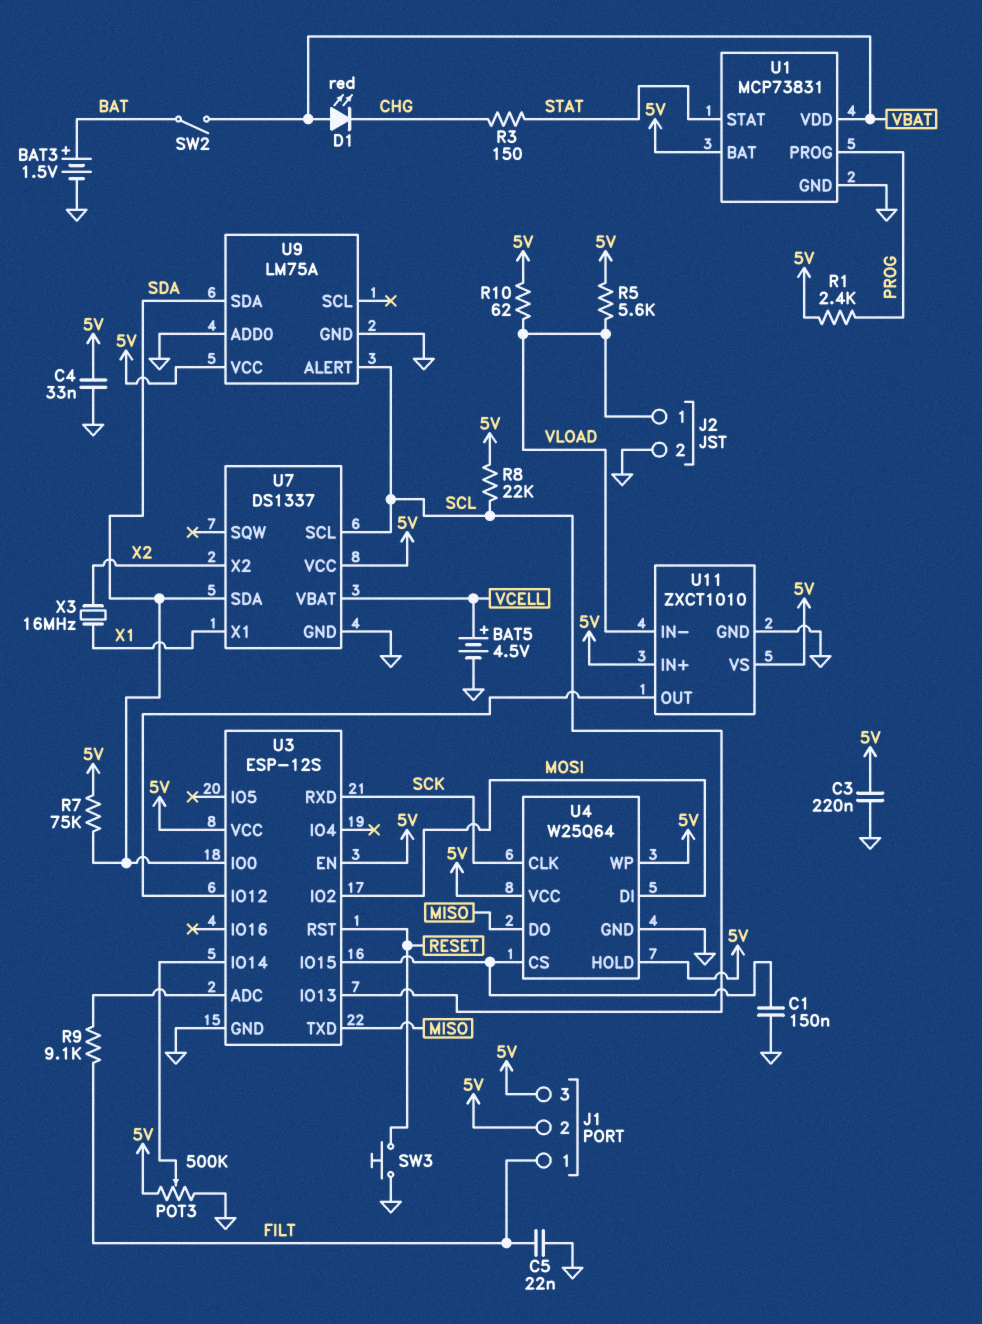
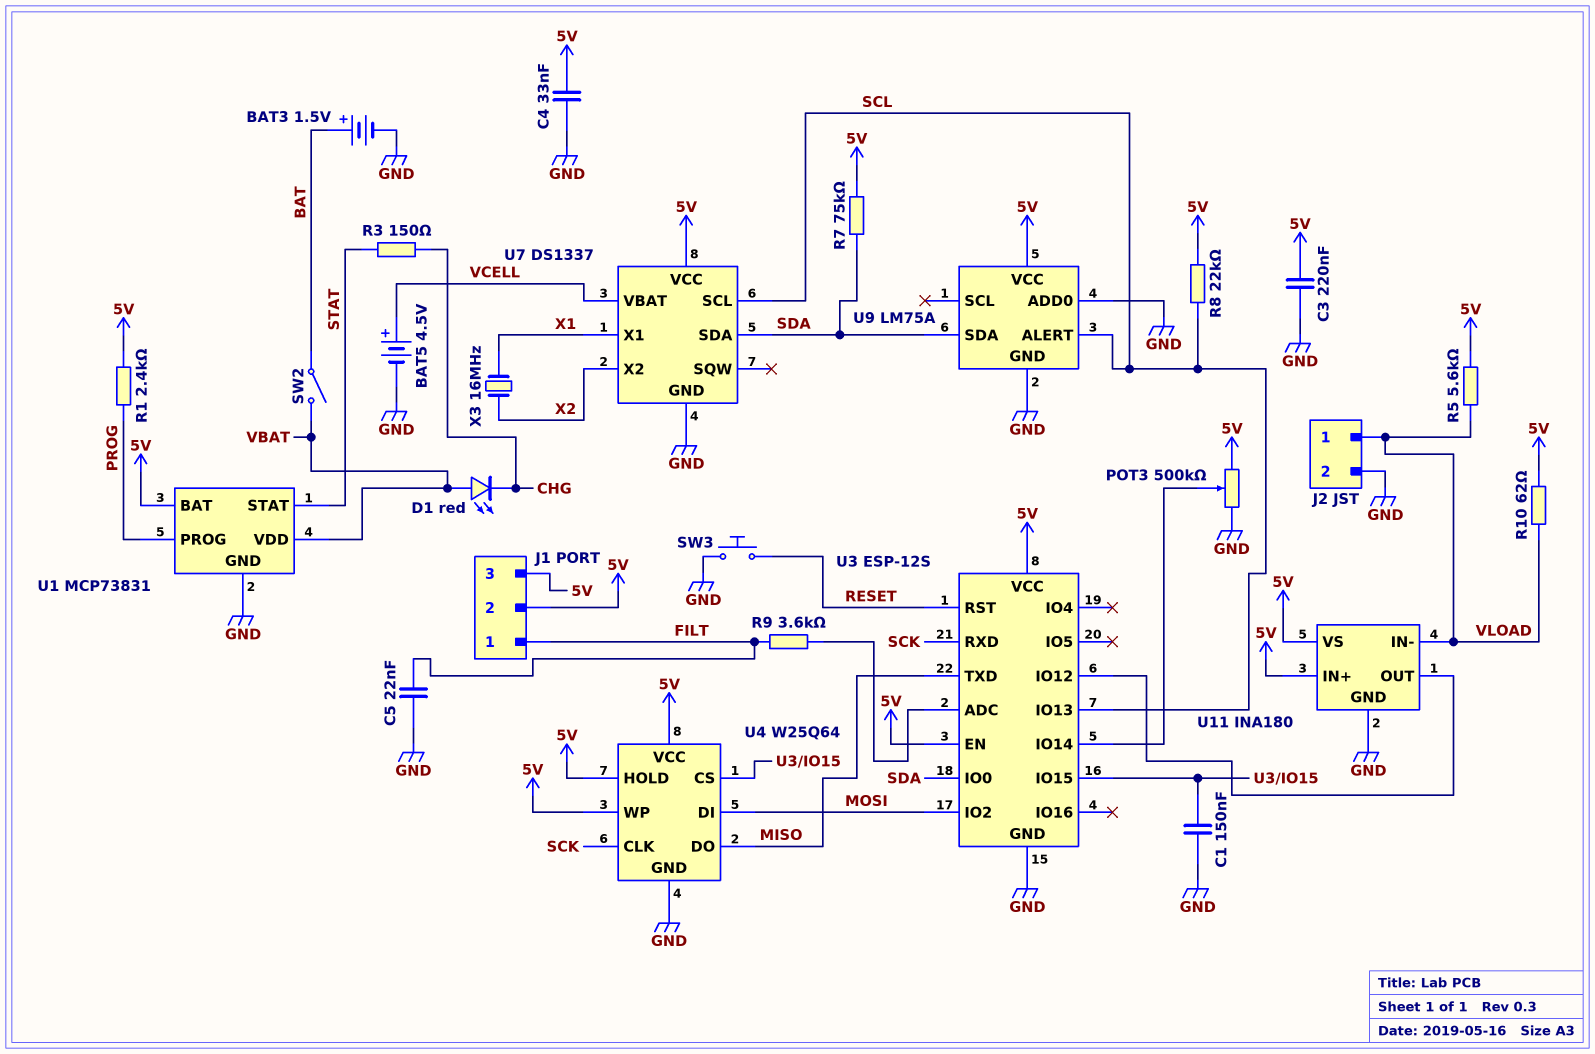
R9: 9.1k (FILT, U3/ADC) -> 3.6k (FILT, U3/ADC)
U11: ZXCT1010 -> INA180

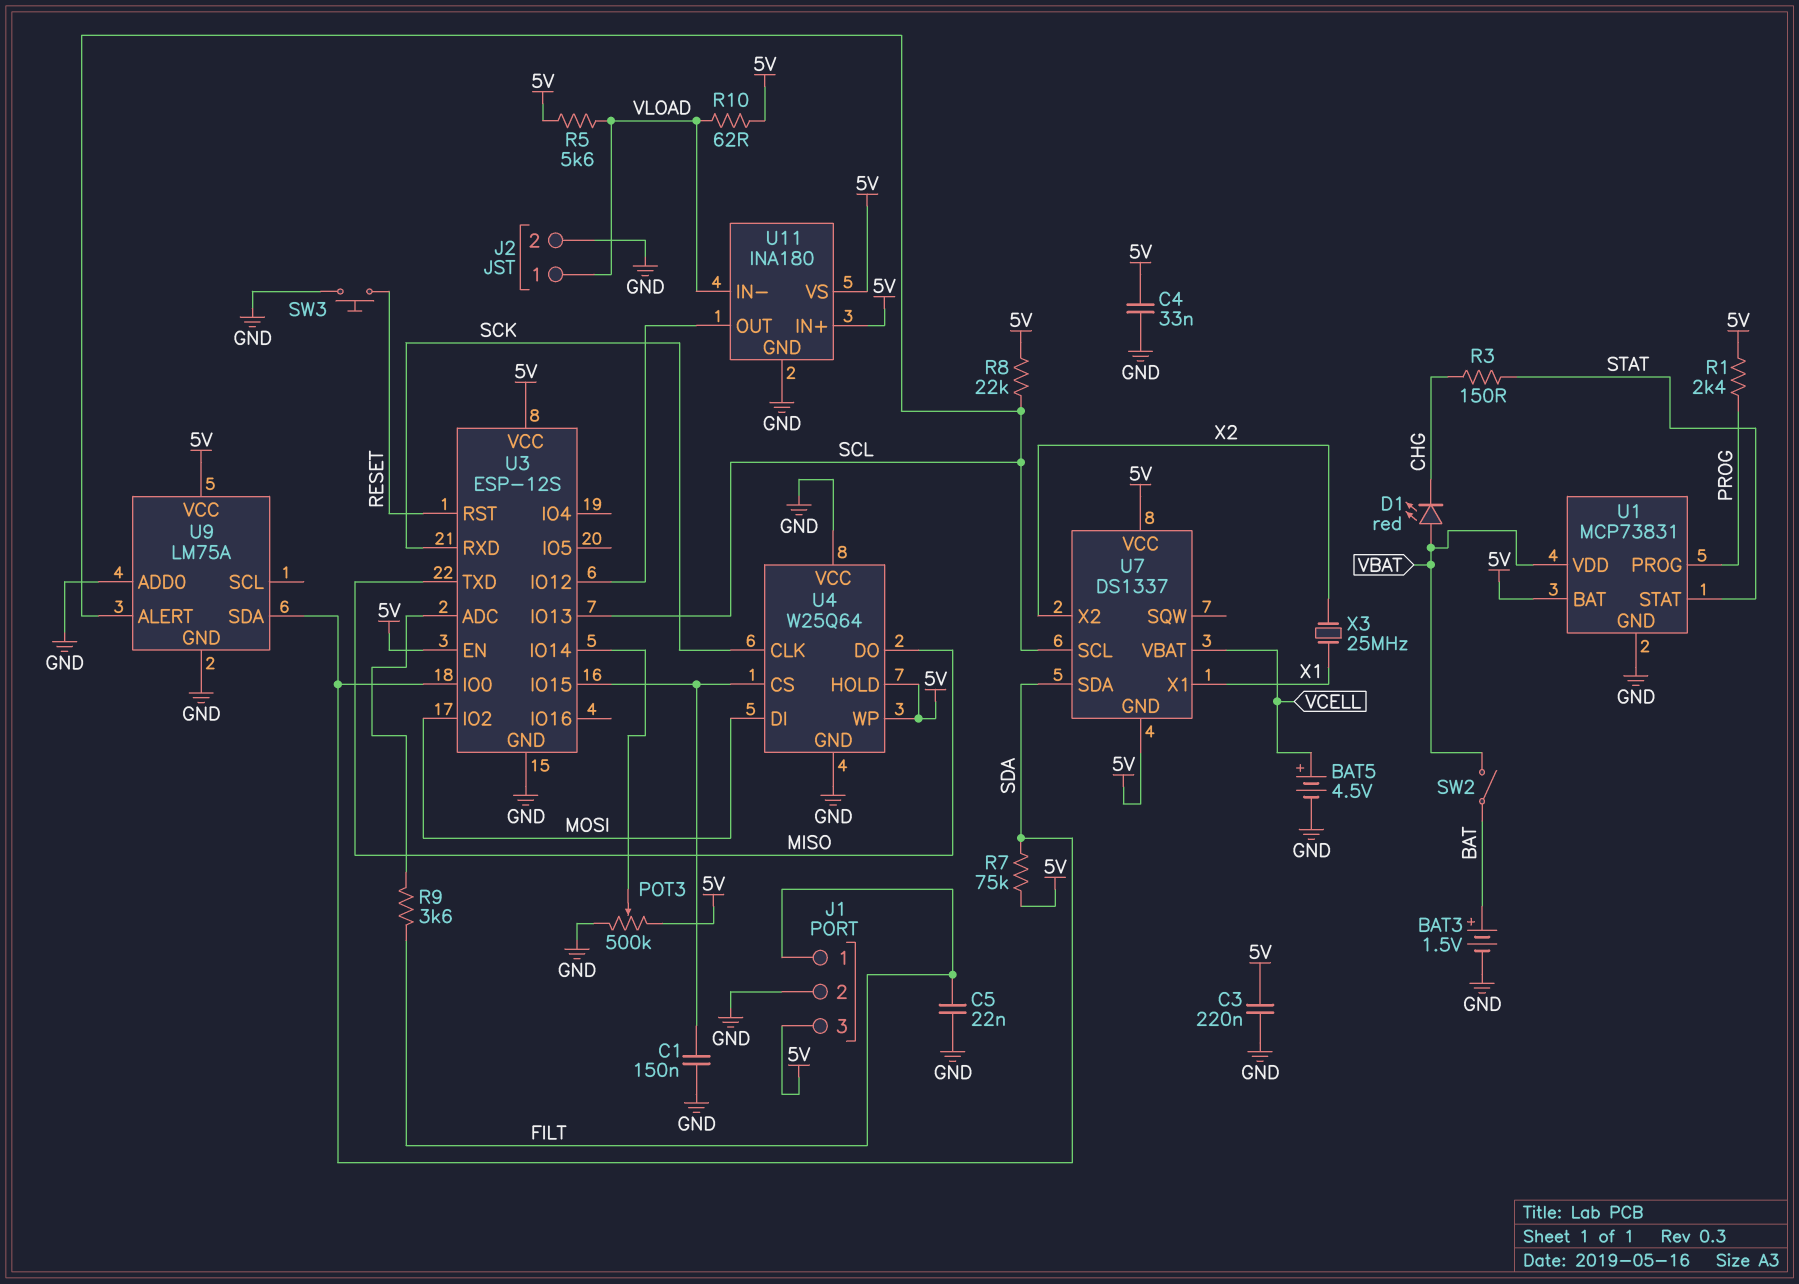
J1 pin 2: 5V -> GND
U4 pin VCC: 5V -> GND
U7 pin GND: GND -> 5V
X3: 16MHz (X1, X2) -> 25MHz (X1, X2)

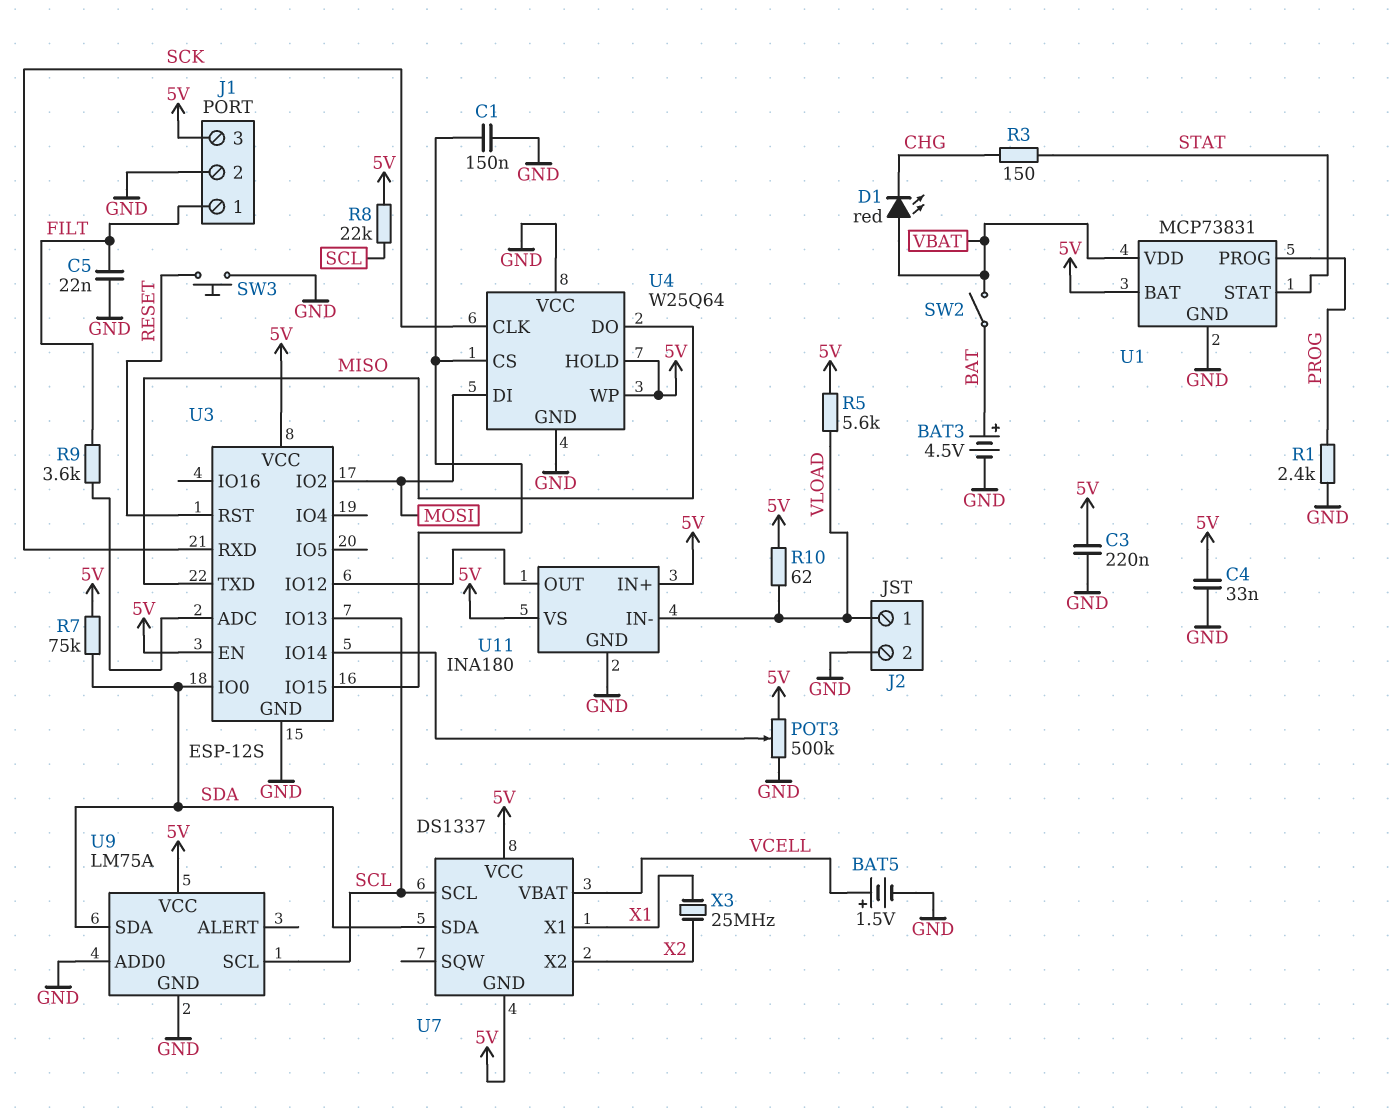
BAT3: 1.5V (plus BAT, minus GND) -> 4.5V (plus BAT, minus GND)
BAT5: 4.5V (plus VCELL, minus GND) -> 1.5V (plus VCELL, minus GND)
R1: 2.4k (5V, PROG) -> 2.4k (GND, PROG)
U9 pin ALERT: SCL -> none
U9 pin SCL: none -> SCL

